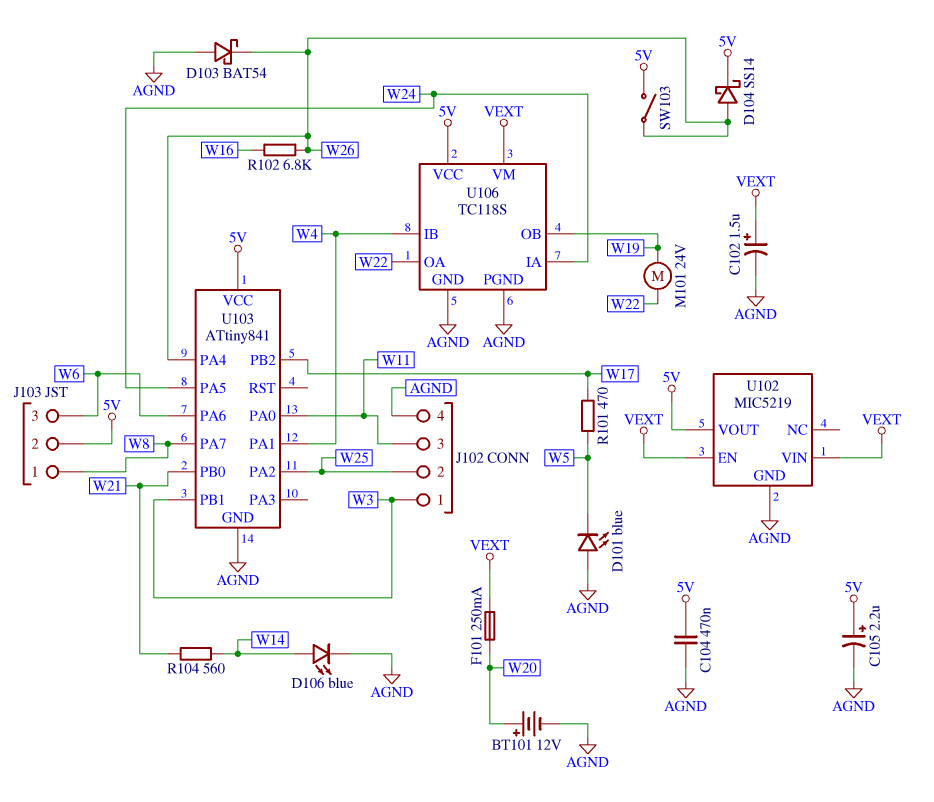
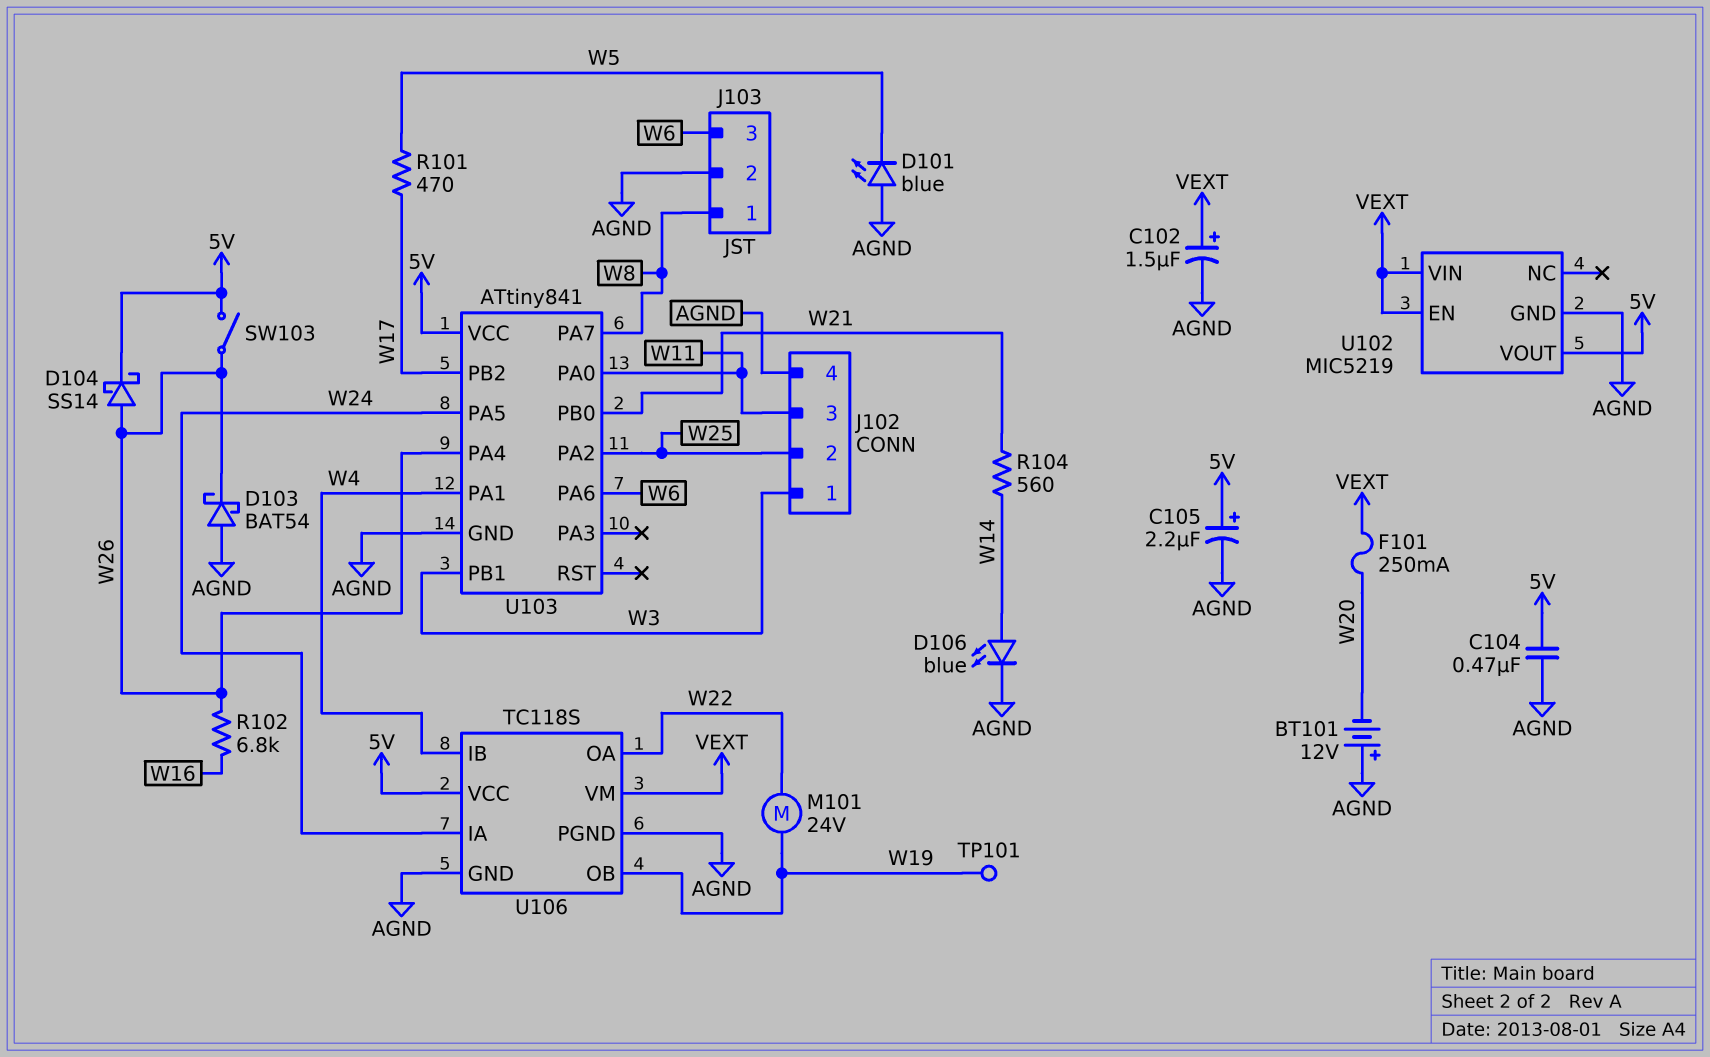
BT101: 12V (plus W20, minus AGND) -> 12V (plus AGND, minus W20)
J103 pin 2: 5V -> AGND
TP101: none -> test point (W19)

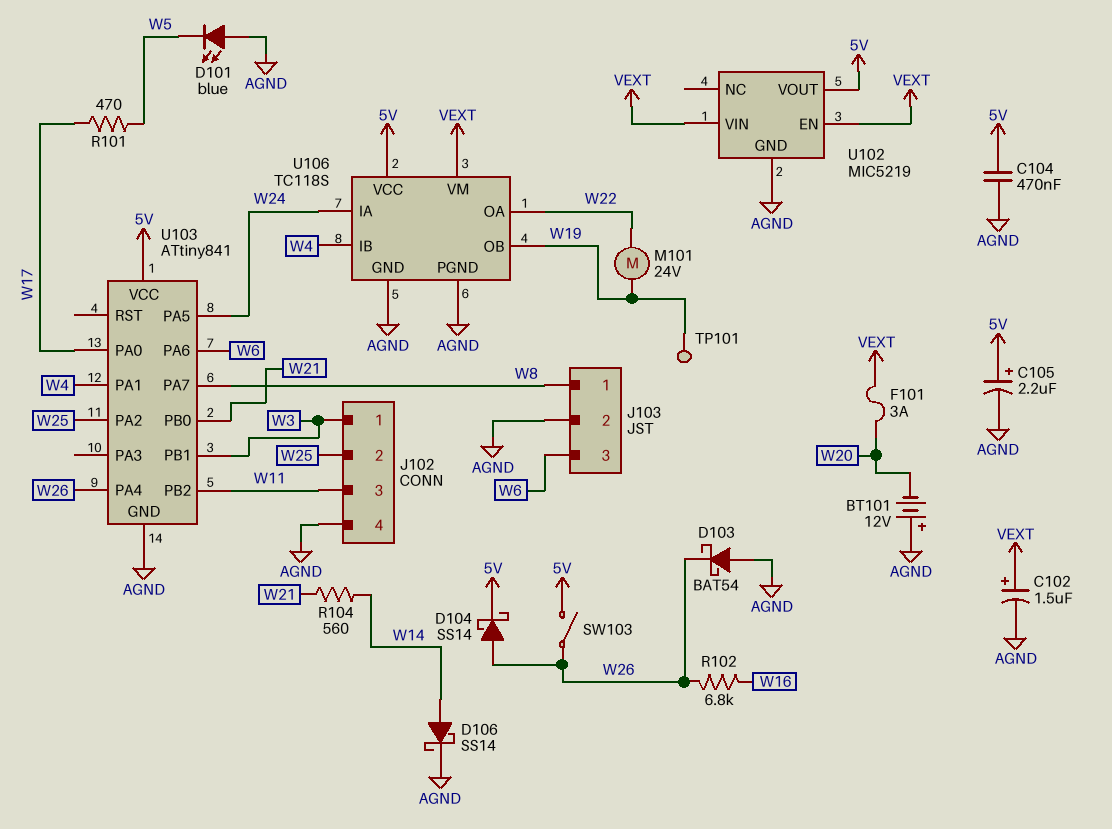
D106: LED blue (A W14, K AGND) -> schottky SS14 (A W14, K AGND)
F101: 250mA (VEXT, W20) -> 3A (VEXT, W20)
U103 pin PA0: W11 -> W17
U103 pin PB2: W17 -> W11

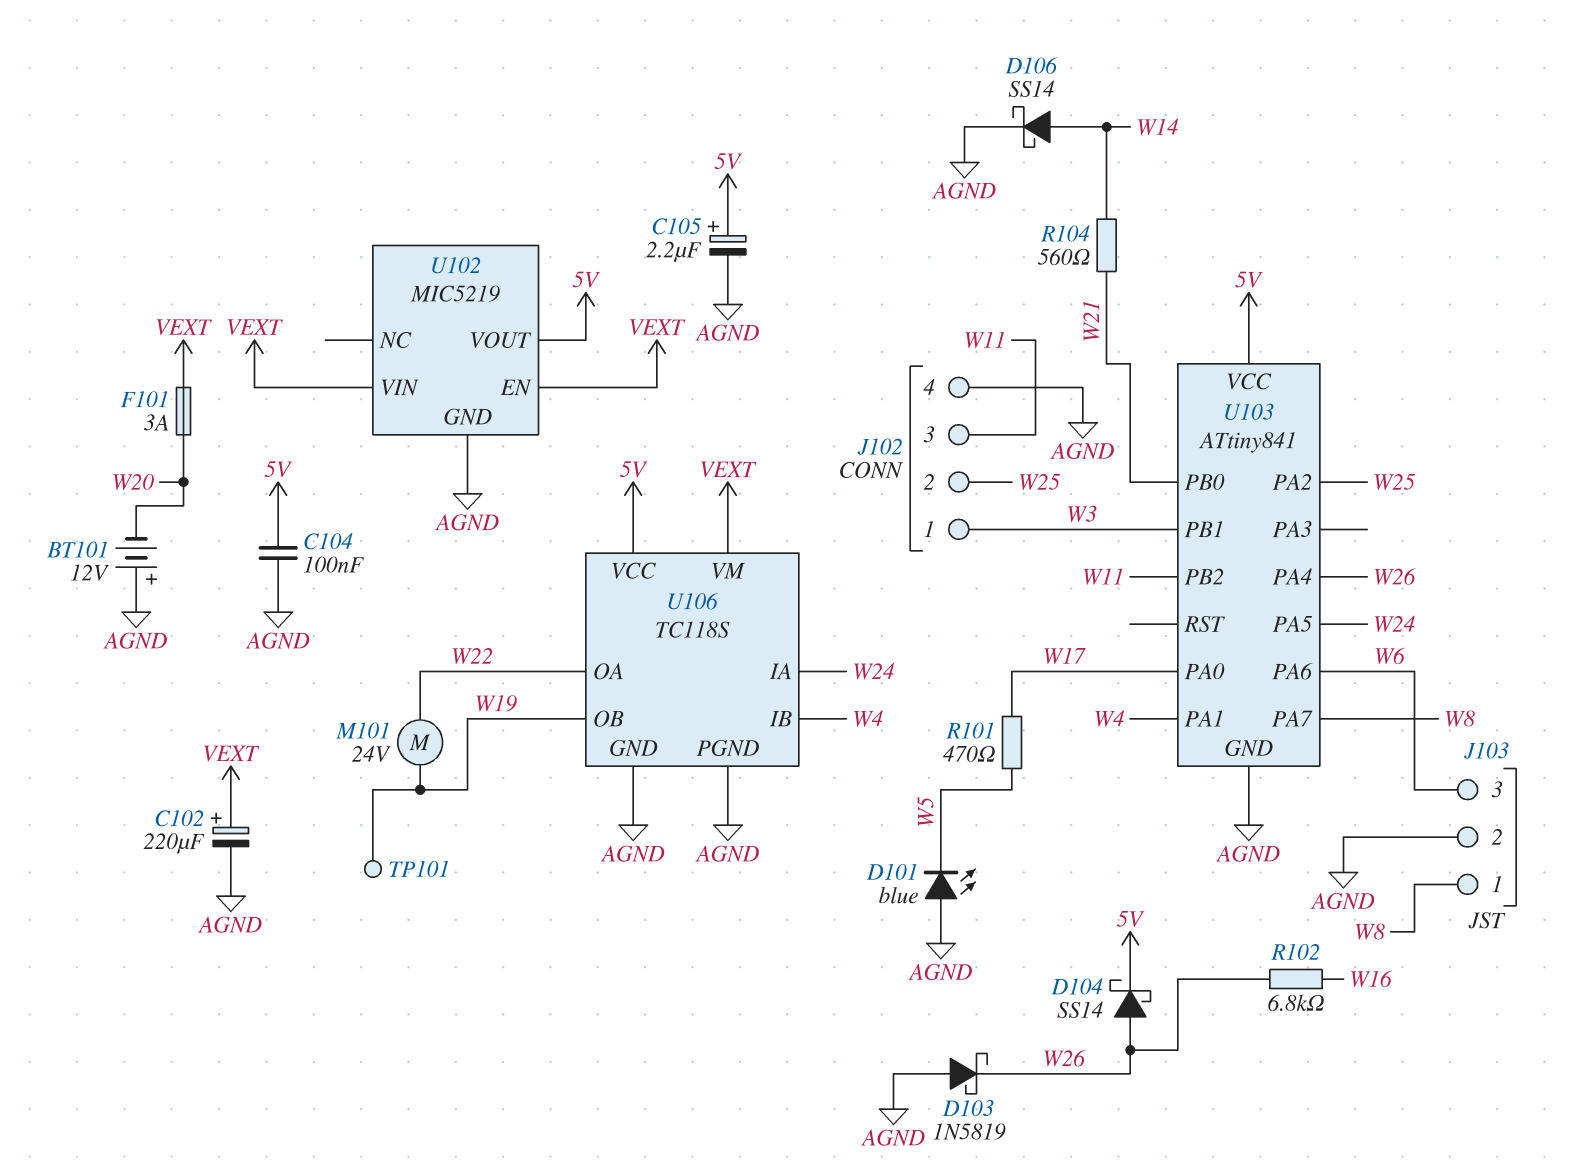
C102: 1.5uF (plus VEXT, minus AGND) -> 220uF (plus VEXT, minus AGND)
C104: 470nF (5V, AGND) -> 100nF (5V, AGND)
D103: schottky BAT54 (A AGND, K W26) -> schottky 1N5819 (A AGND, K W26)
SW103: switch (5V, W26) -> none

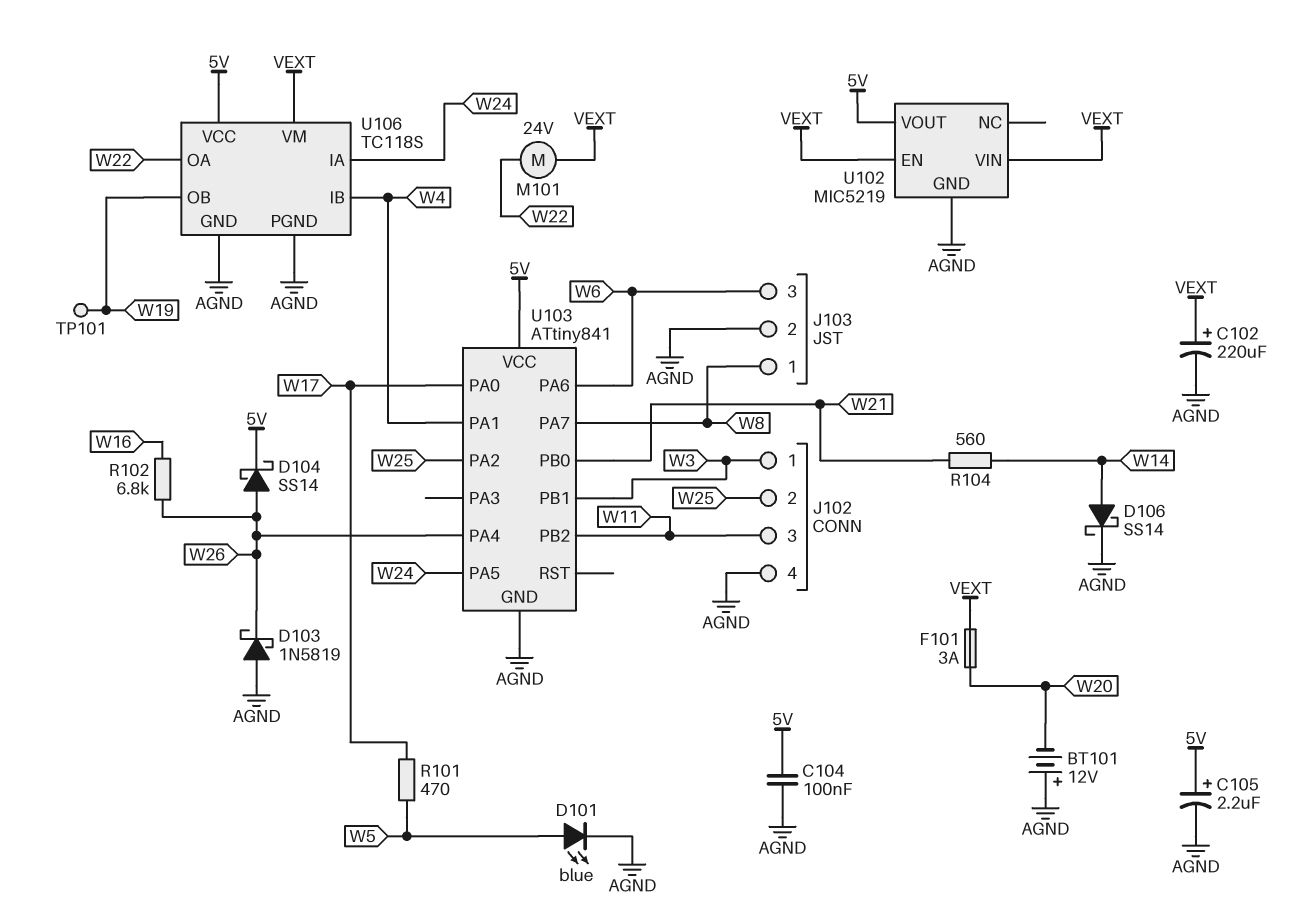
D101: LED blue (A AGND, K W5) -> LED blue (A W5, K AGND)
M101: motor 24V (W19, W22) -> motor 24V (VEXT, W22)

